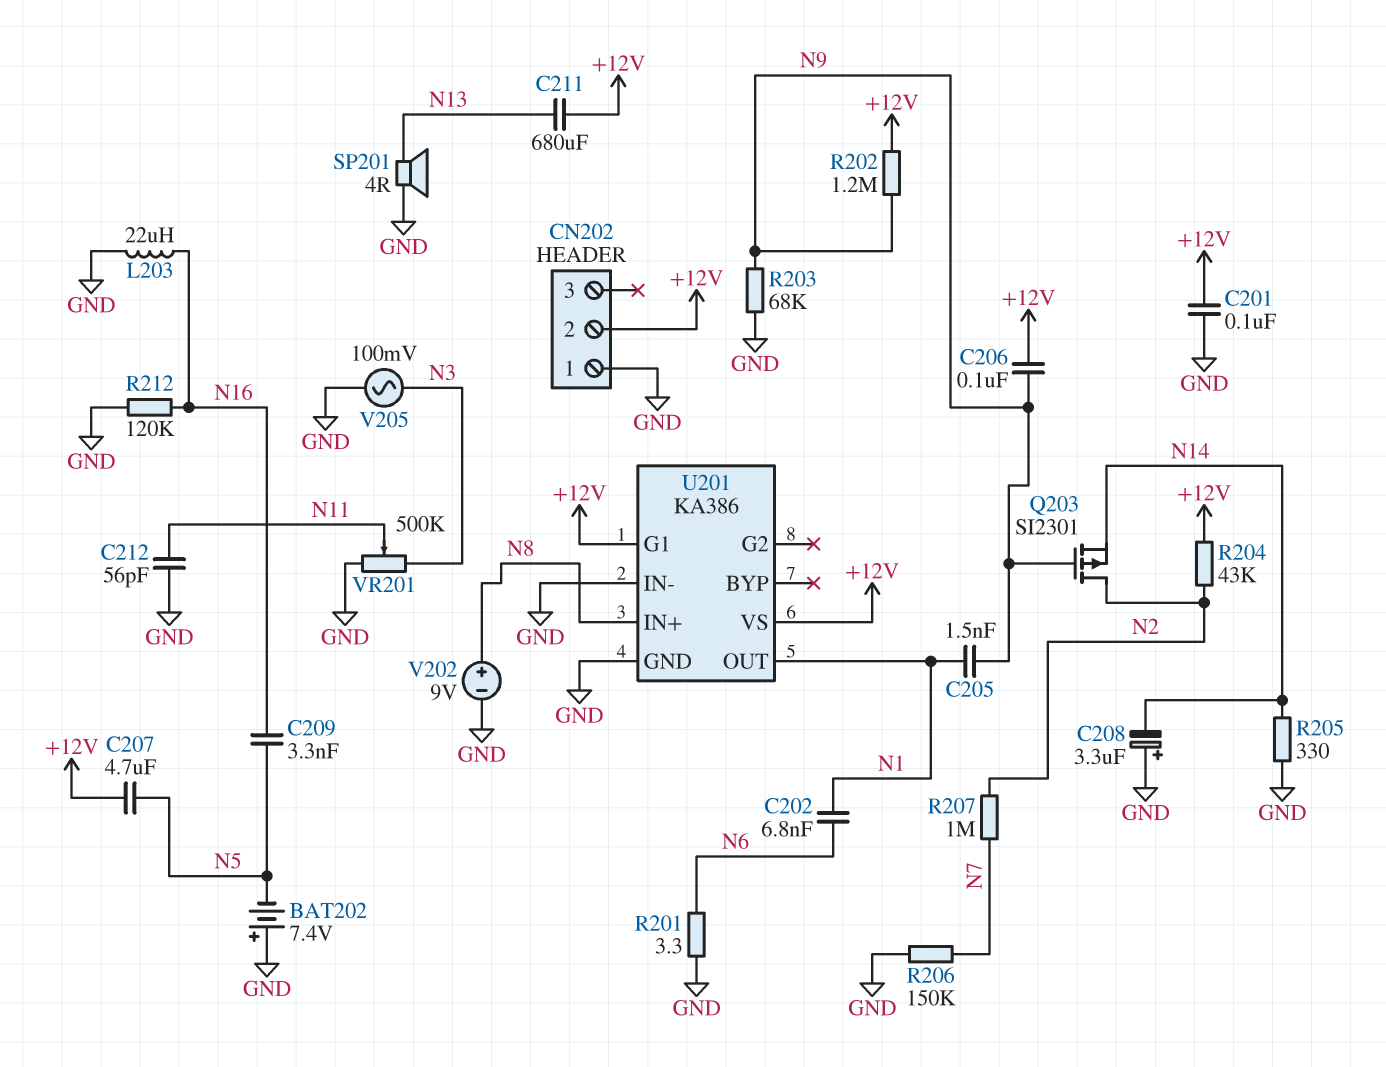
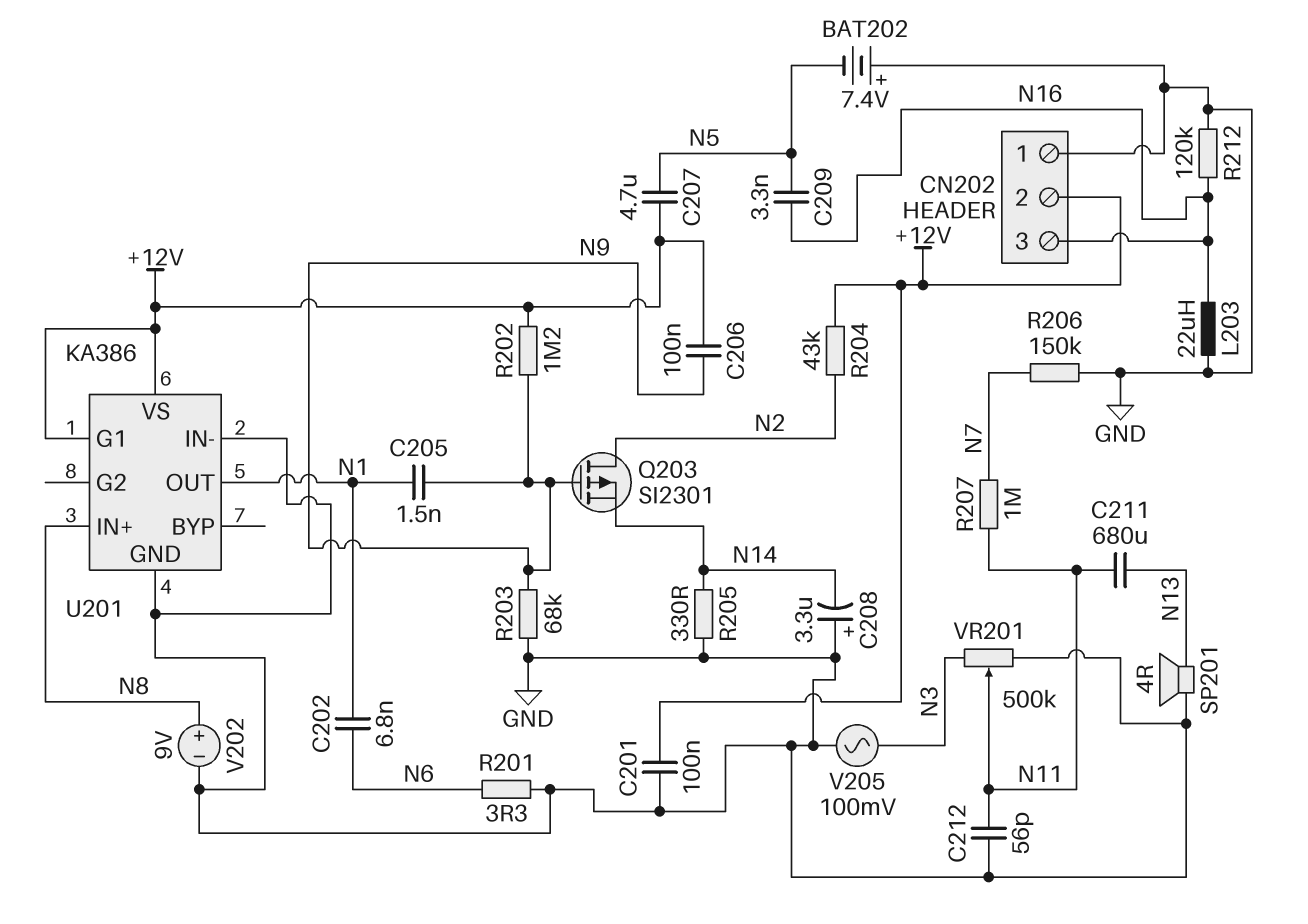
C211: 680uF (+12V, N13) -> 680uF (N11, N13)
CN202 pin 3: none -> N16
R207: 1M (N2, N7) -> 1M (N7, N11)

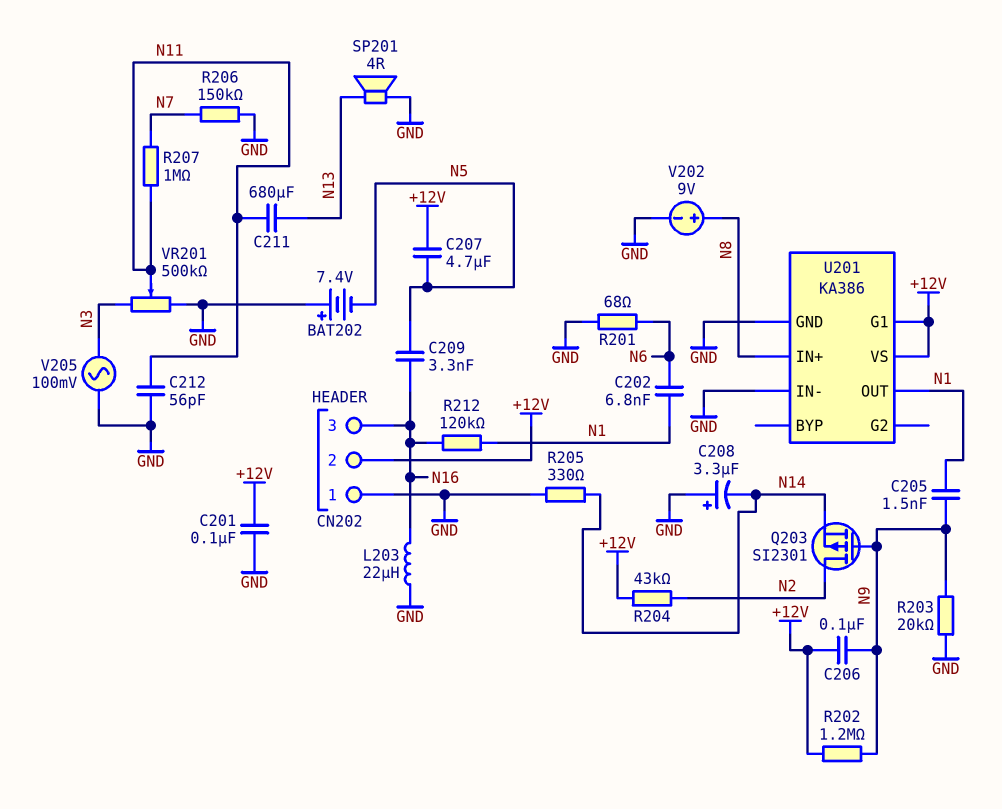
R201: 3.3 (GND, N6) -> 68 (GND, N6)
R203: 68k (GND, N9) -> 20k (GND, N9)
R212: 120k (GND, N16) -> 120k (N1, N16)

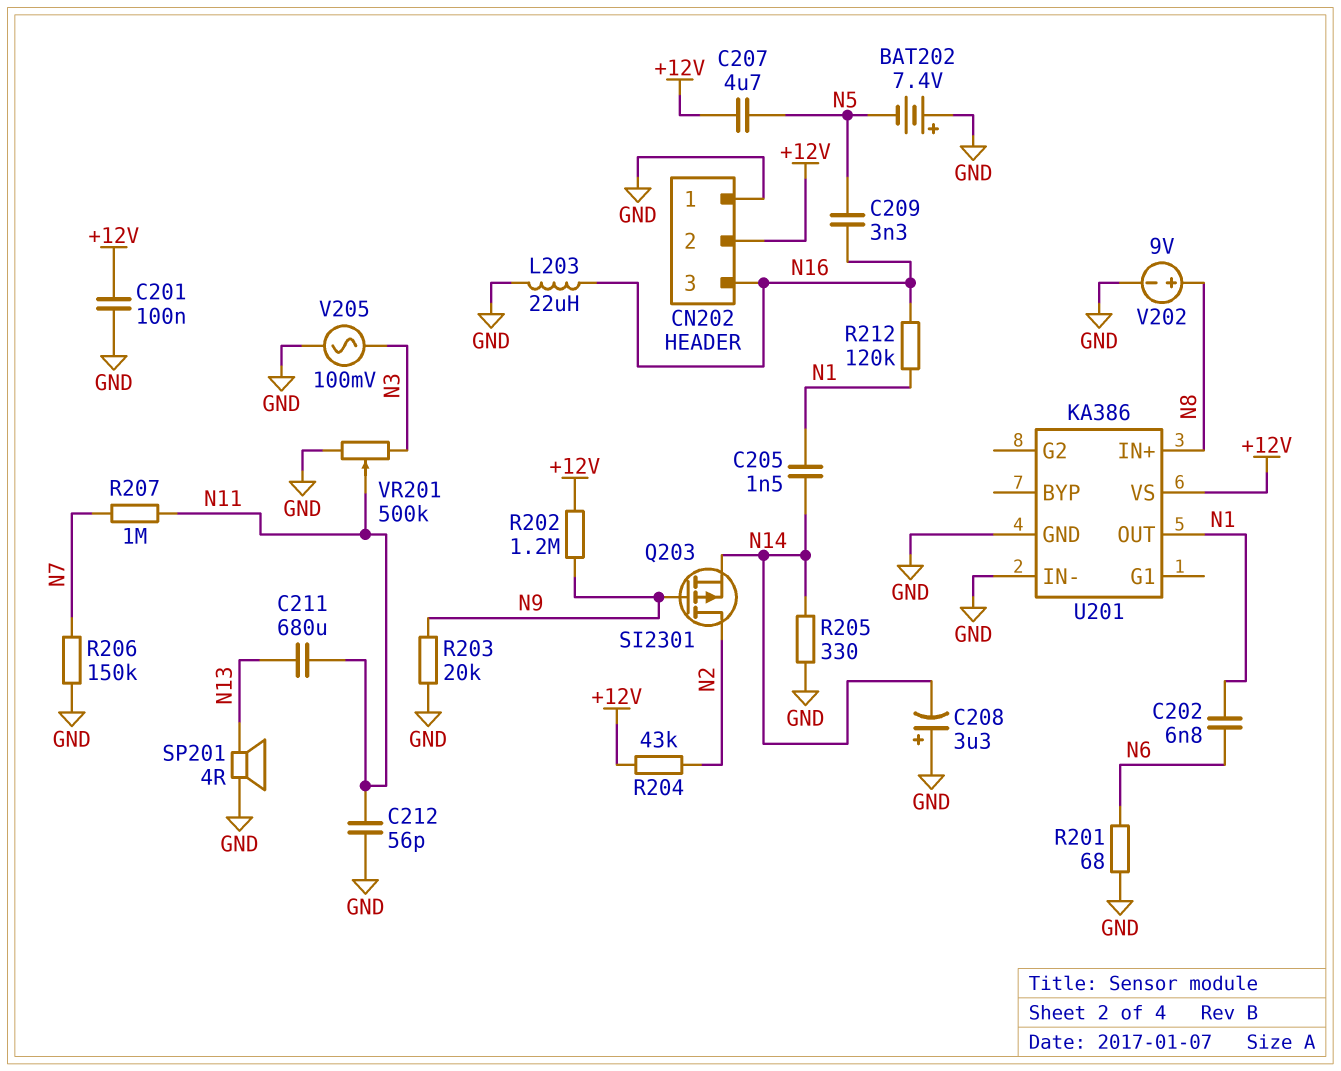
C205: 1.5nF (N1, N9) -> 1.5nF (N1, N14)
C206: 100nF (+12V, N9) -> none
U201 pin G1: +12V -> none

